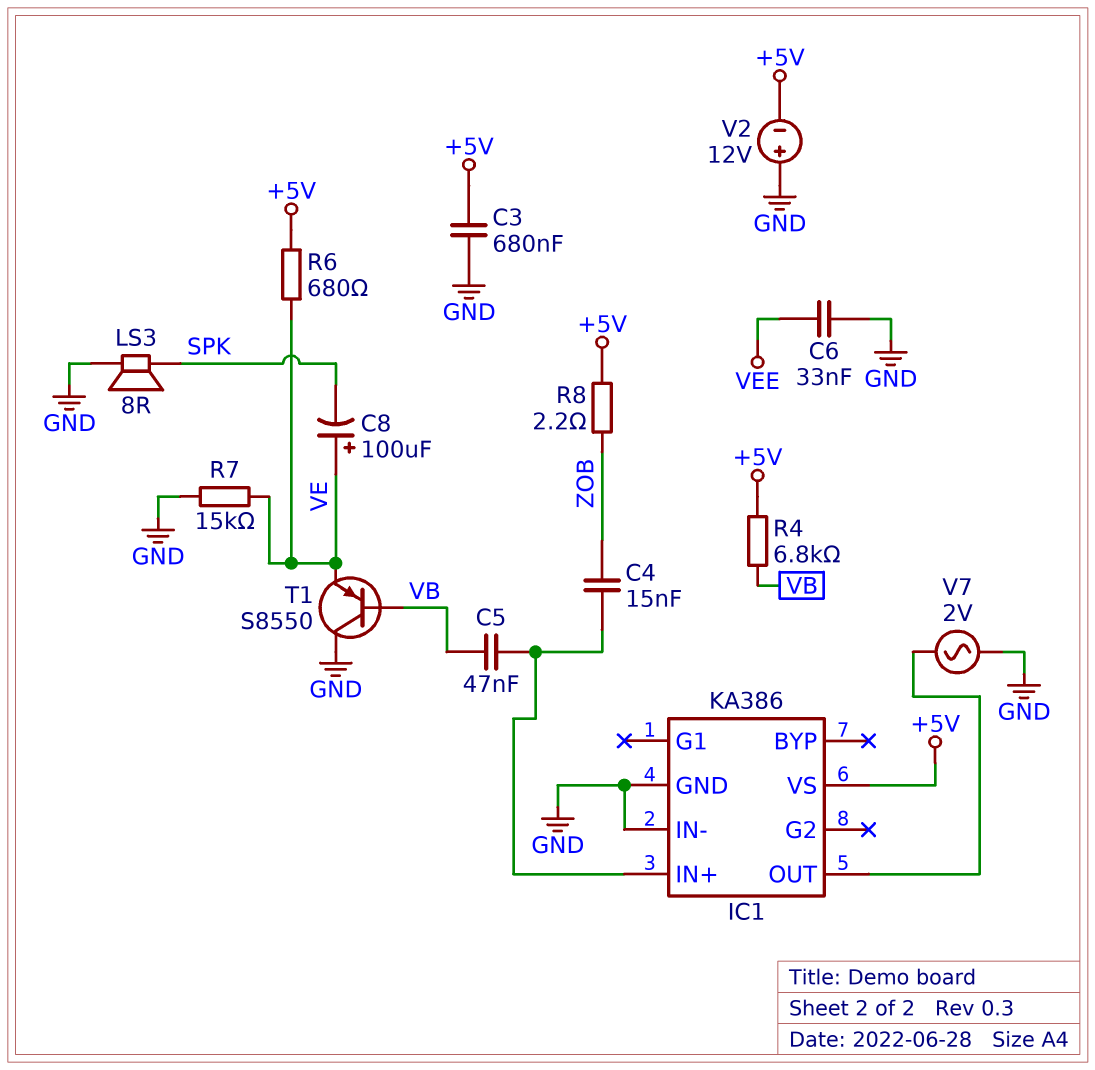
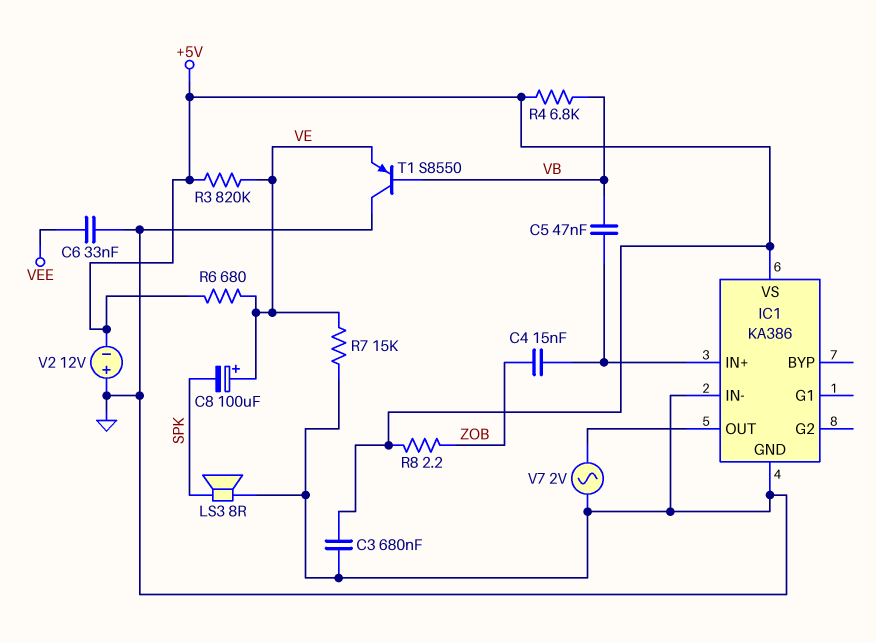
R3: none -> 820k (+5V, VE)

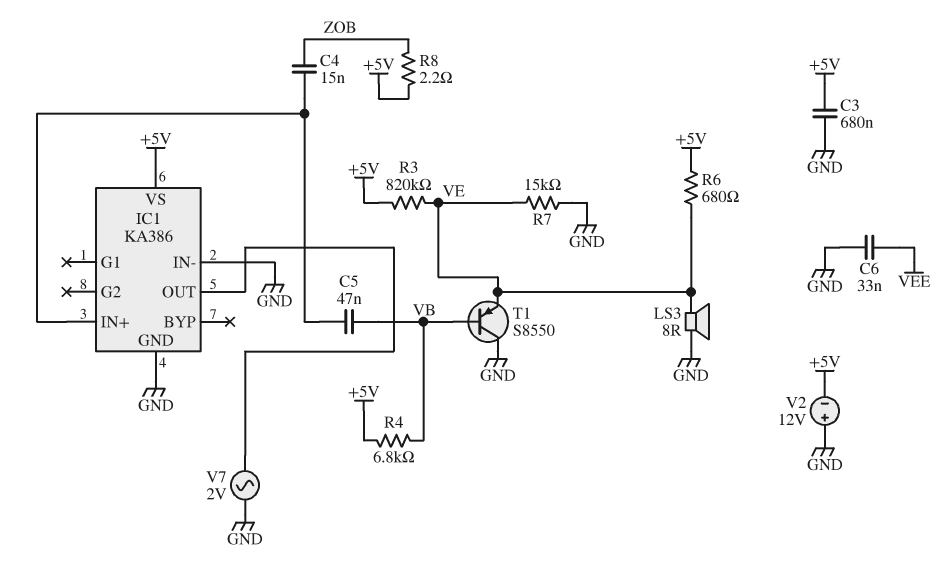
C8: 100uF (plus VE, minus SPK) -> none
LS3: speaker 8R (GND, SPK) -> speaker 8R (GND, VE)

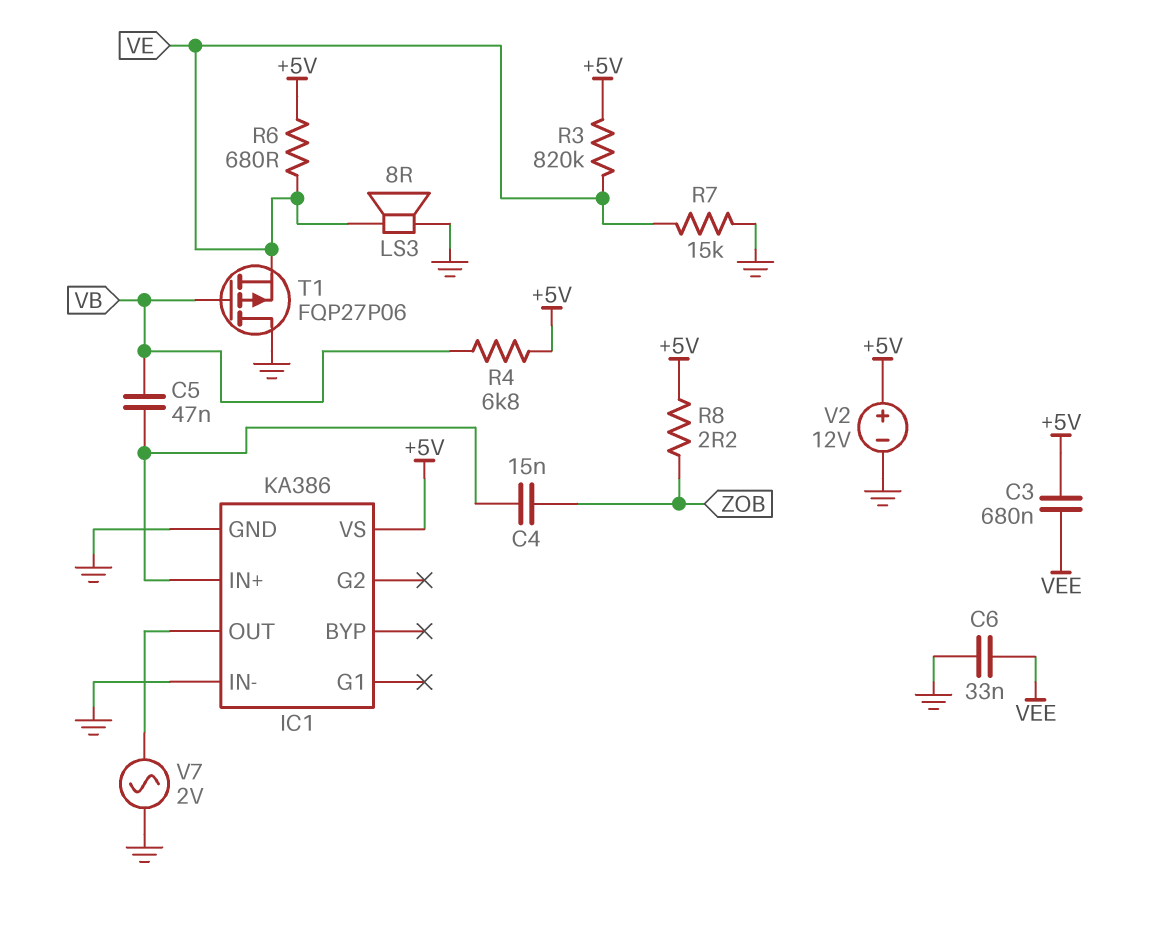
C3: 680nF (+5V, GND) -> 680nF (+5V, VEE)
T1: PNP S8550 (B VB, C GND, E VE) -> PMOS FQP27P06 (G VB, D GND, S VE)
V2: 12V (plus GND, minus +5V) -> 12V (plus +5V, minus GND)

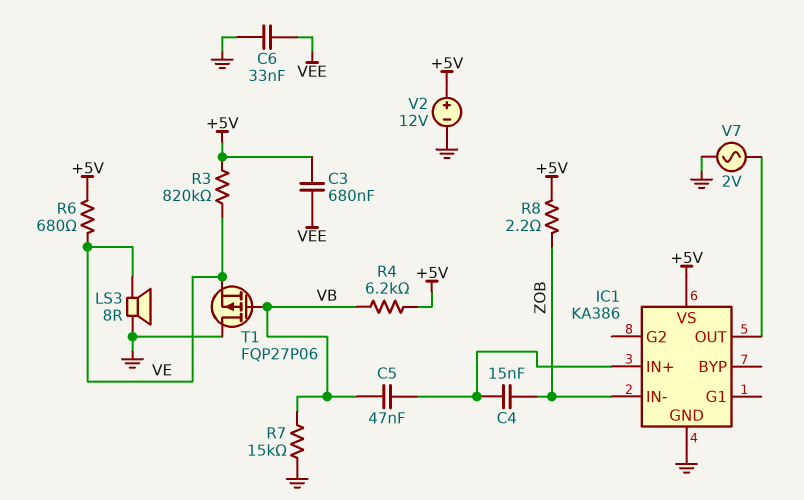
IC1 pin IN-: GND -> ZOB
R4: 6.8k (+5V, VB) -> 6.2k (+5V, VB)
R7: 15k (GND, VE) -> 15k (GND, VB)

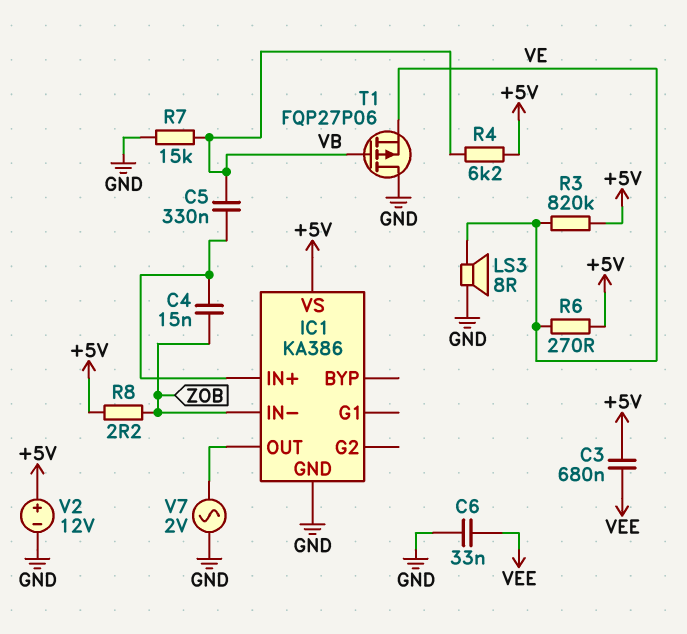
C5: 47nF (IC1/IN+, VB) -> 330nF (IC1/IN+, VB)
R6: 680 (+5V, VE) -> 270 (+5V, VE)

